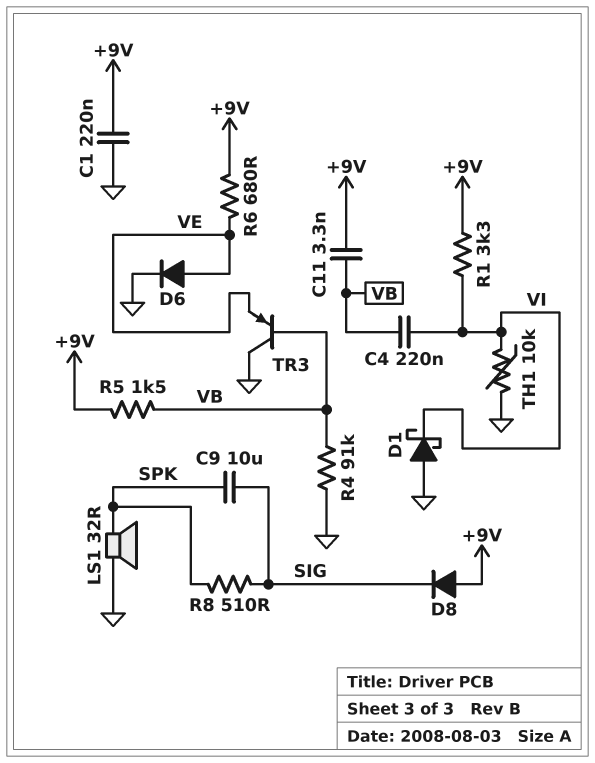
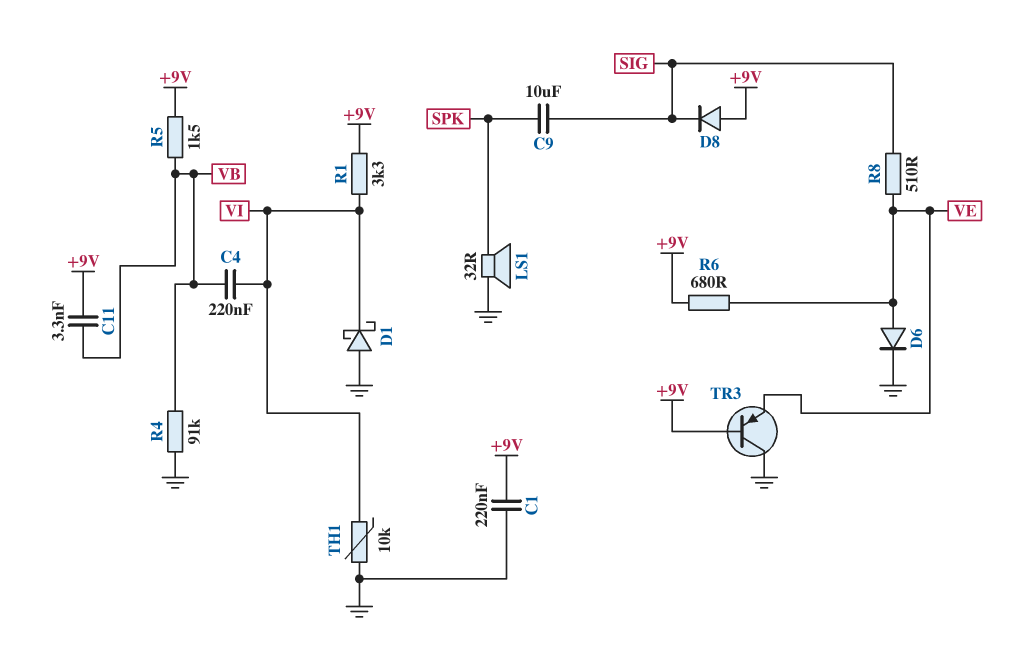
R8: 510 (SIG, SPK) -> 510 (SIG, VE)
TR3: PNP (B VB, C GND, E VE) -> PNP (B +9V, C GND, E VE)

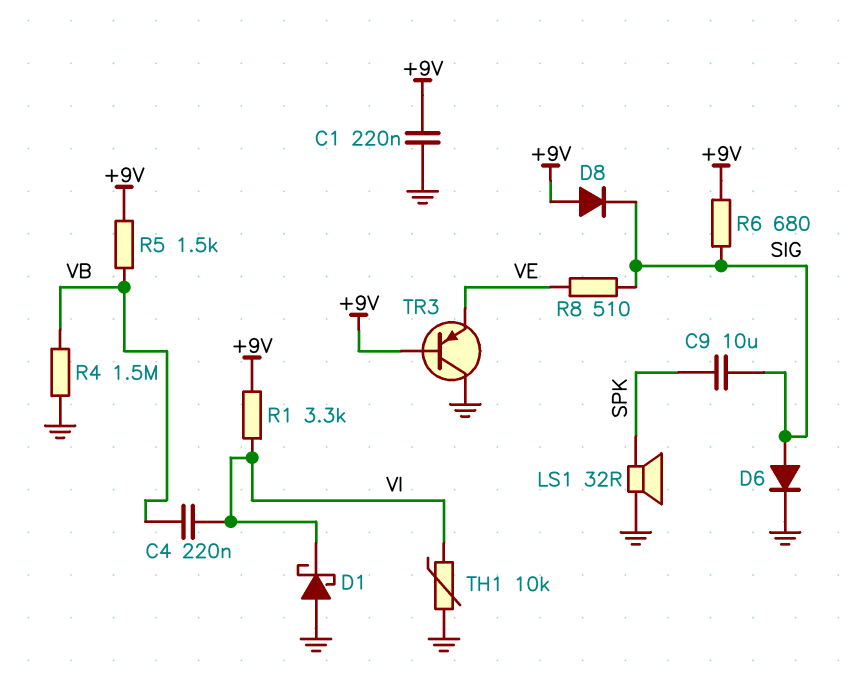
C11: 3.3nF (+9V, VB) -> none
D6: diode (A VE, K GND) -> diode (A SIG, K GND)
R4: 91k (GND, VB) -> 1.5M (GND, VB)
R6: 680 (+9V, VE) -> 680 (+9V, SIG)

